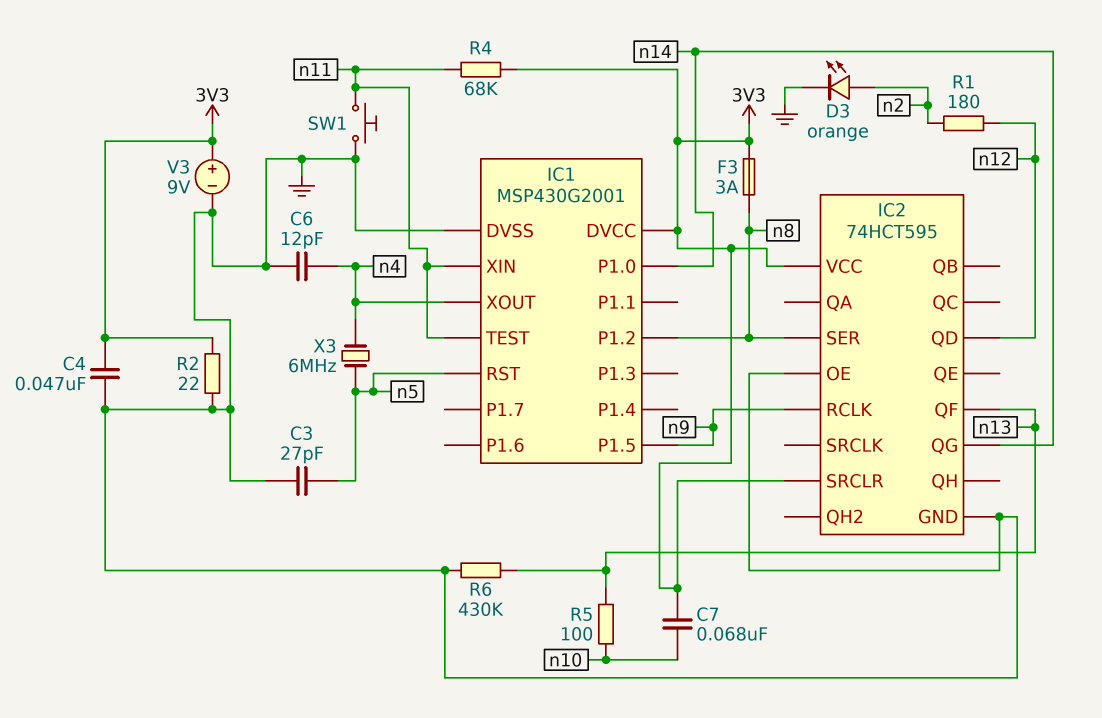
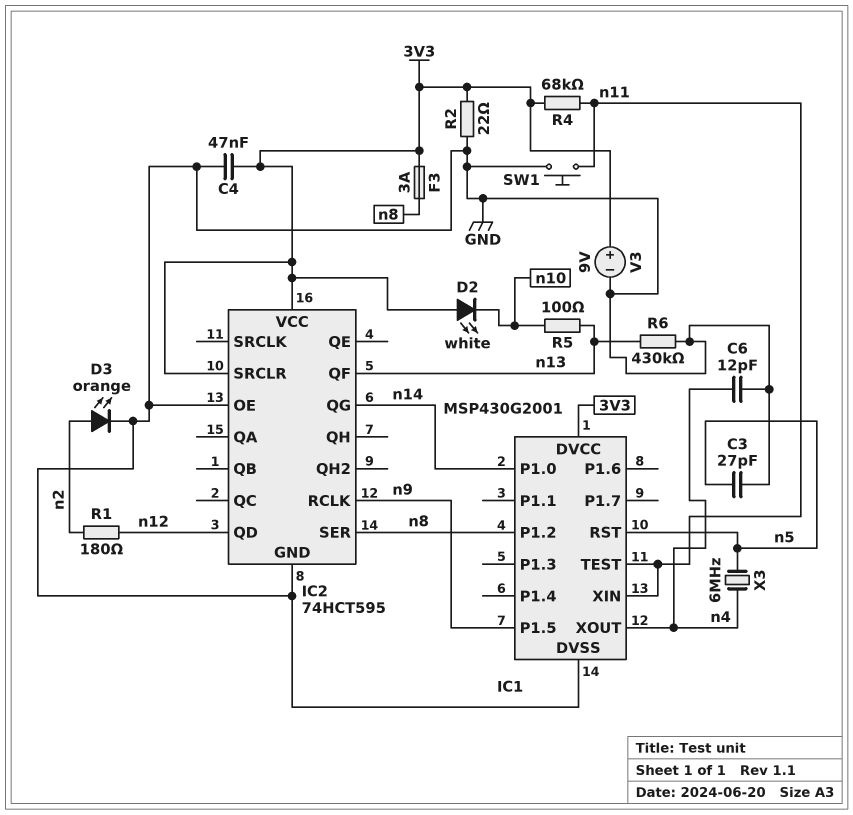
C7: 68nF (3V3, n10) -> none
D2: none -> LED white (A 3V3, K n10)

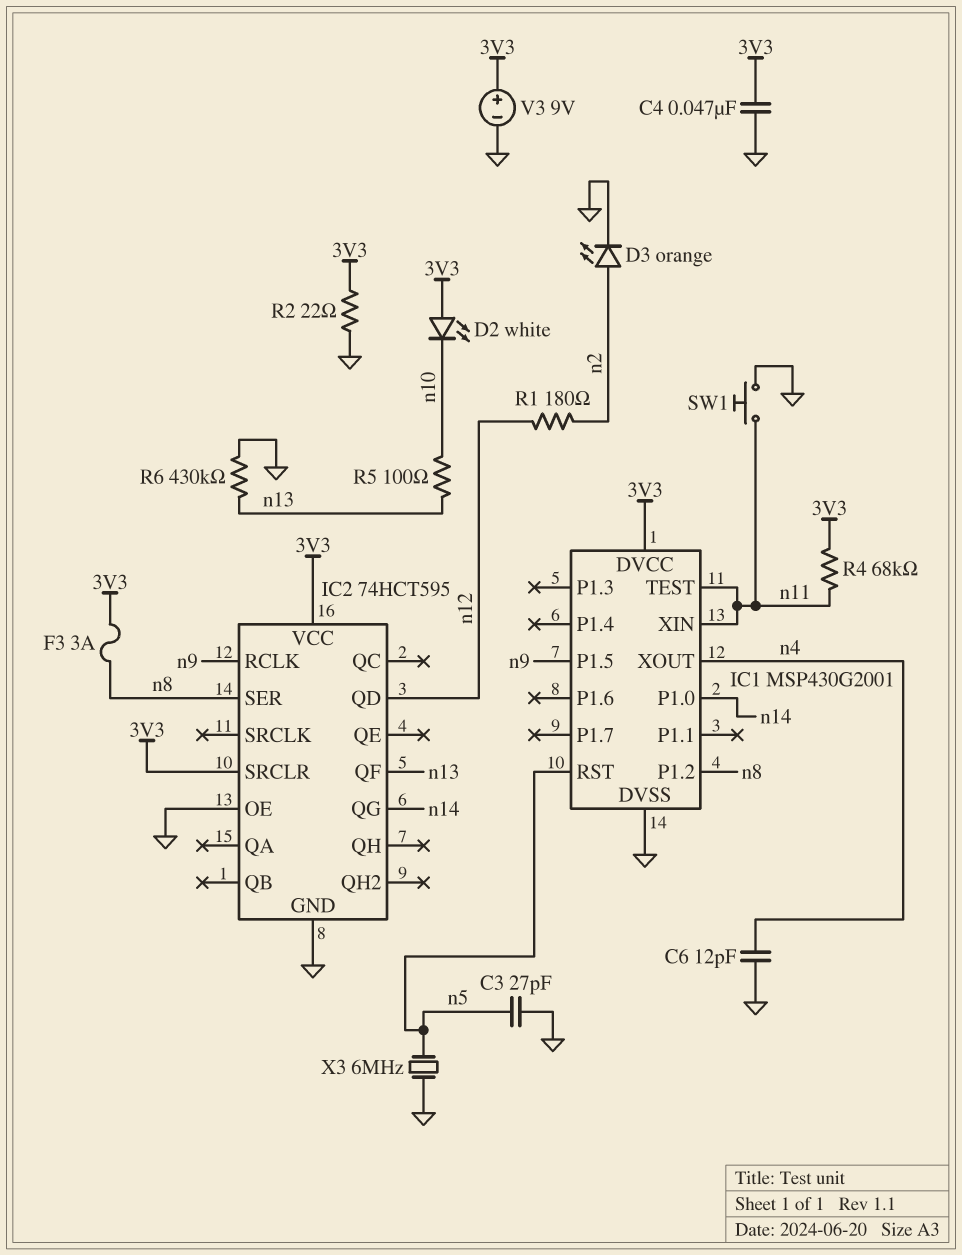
X3: 6MHz (n4, n5) -> 6MHz (GND, n5)

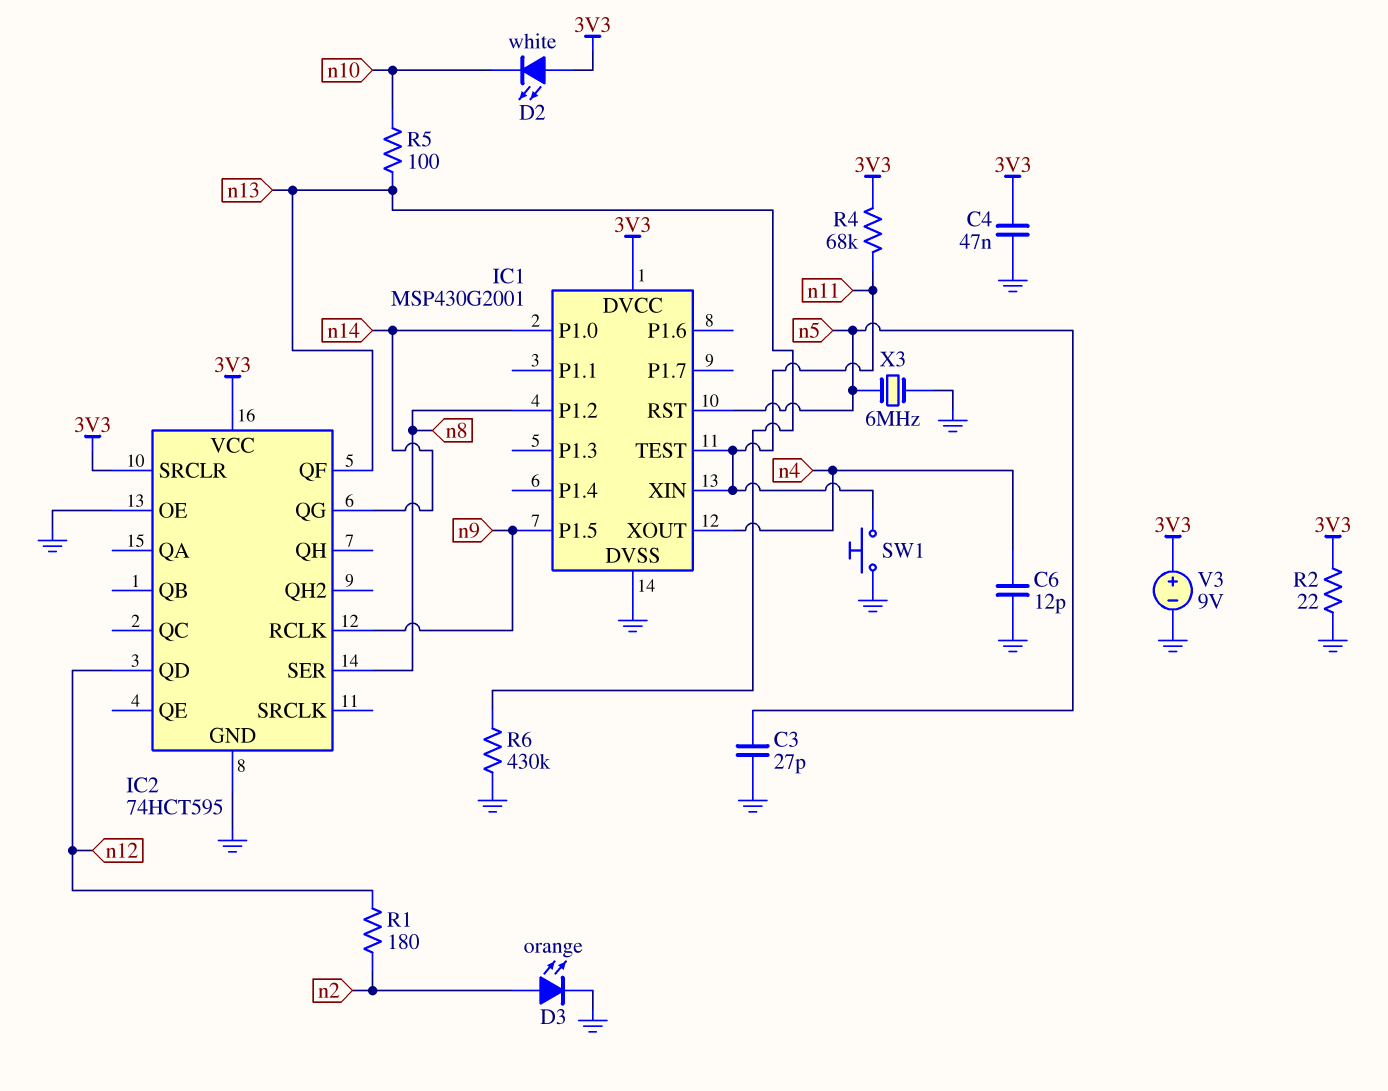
F3: 3A (3V3, n8) -> none

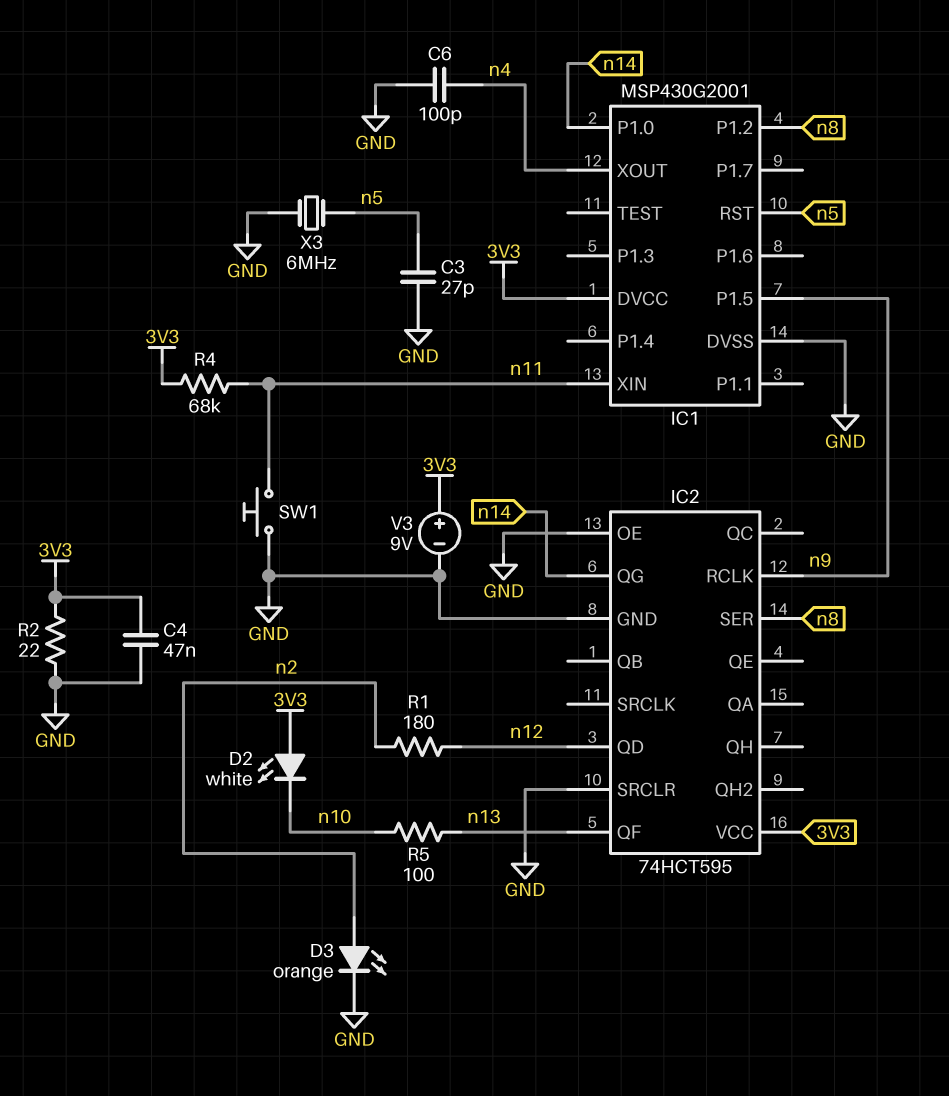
C6: 12pF (GND, n4) -> 100pF (GND, n4)
IC1 pin TEST: n11 -> none
IC2 pin SRCLR: 3V3 -> GND
R6: 430k (GND, n13) -> none

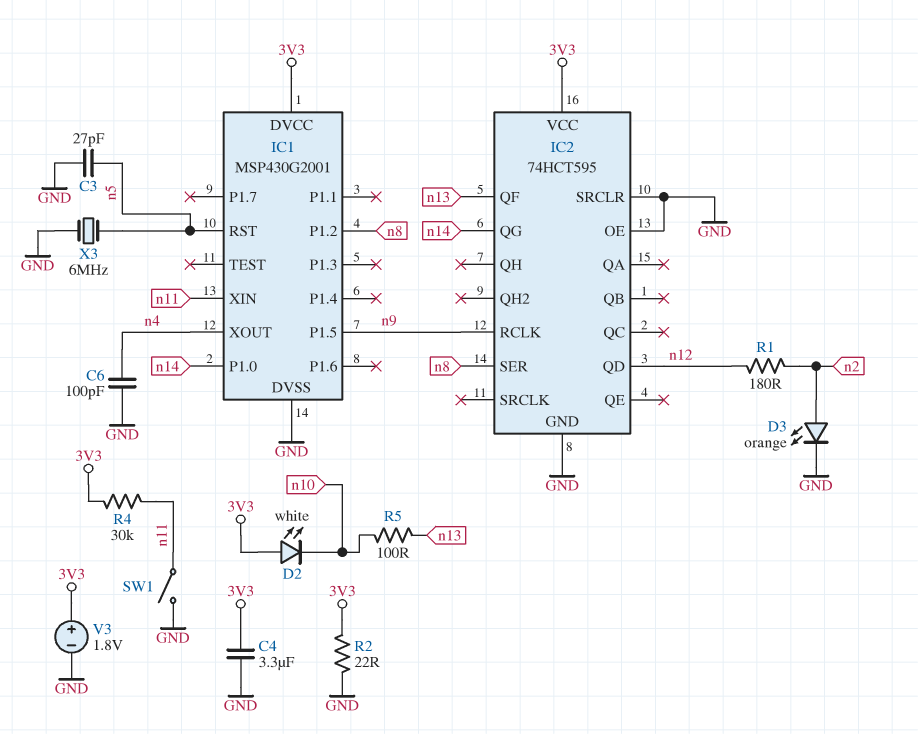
C4: 47nF (3V3, GND) -> 3.3uF (3V3, GND)
R4: 68k (3V3, n11) -> 30k (3V3, n11)
SW1: button (GND, n11) -> switch (GND, n11)
V3: 9V (plus 3V3, minus GND) -> 1.8V (plus 3V3, minus GND)

